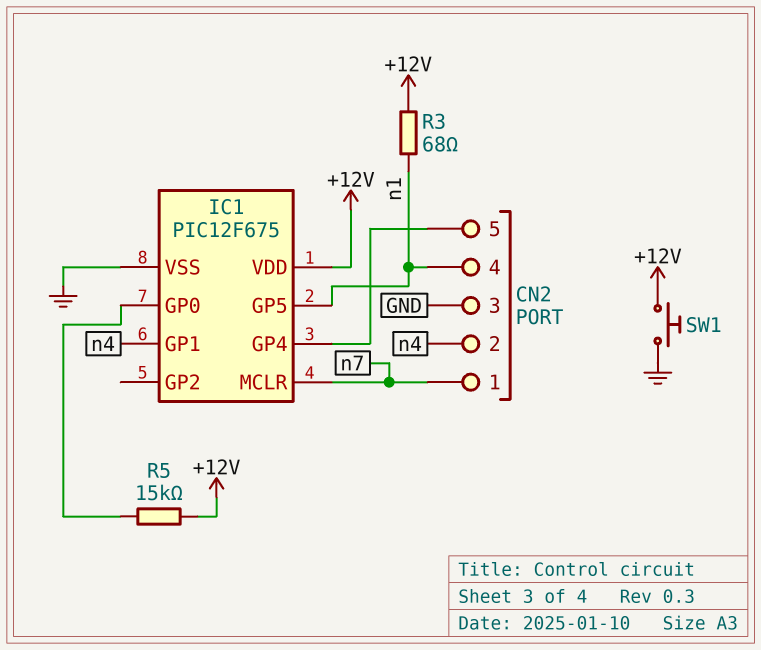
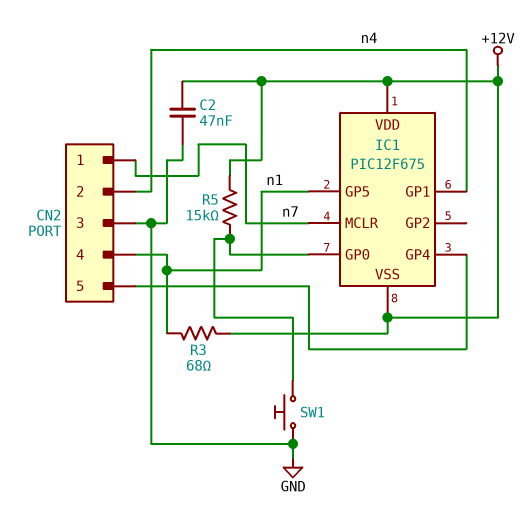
C2: none -> 47nF (+12V, GND)
IC1 pin VSS: GND -> +12V
SW1: button (+12V, GND) -> button (GND, IC1/GP0)

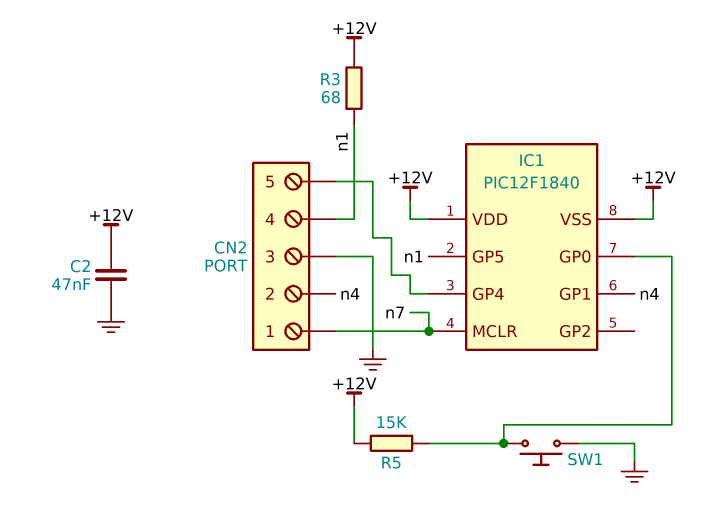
IC1: PIC12F675 -> PIC12F1840

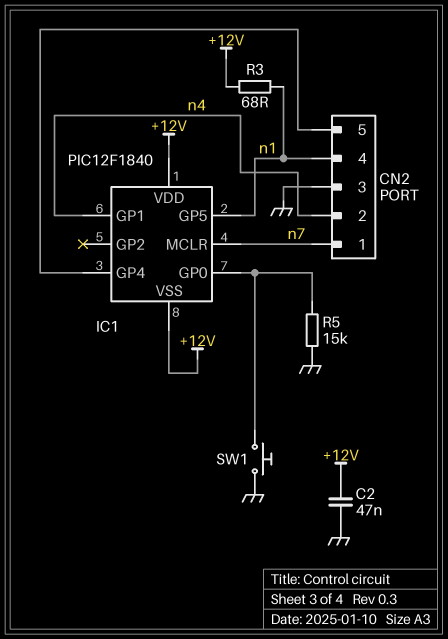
R5: 15k (+12V, IC1/GP0) -> 15k (GND, IC1/GP0)

